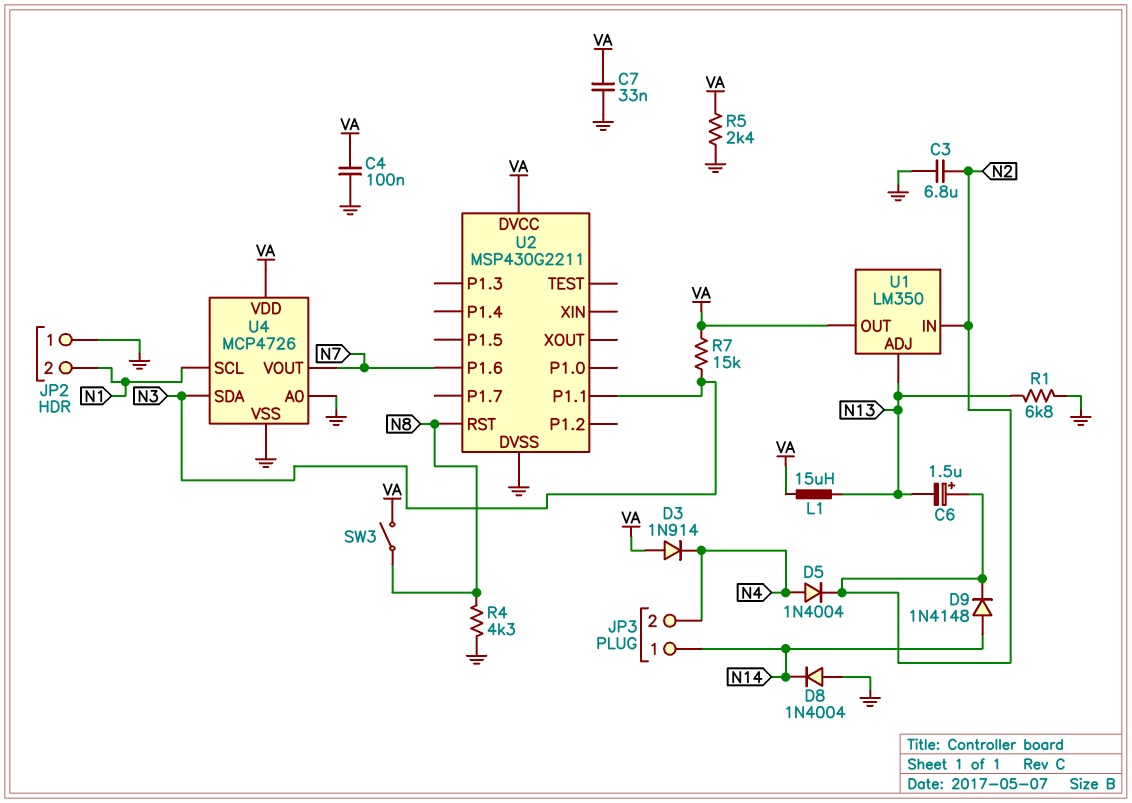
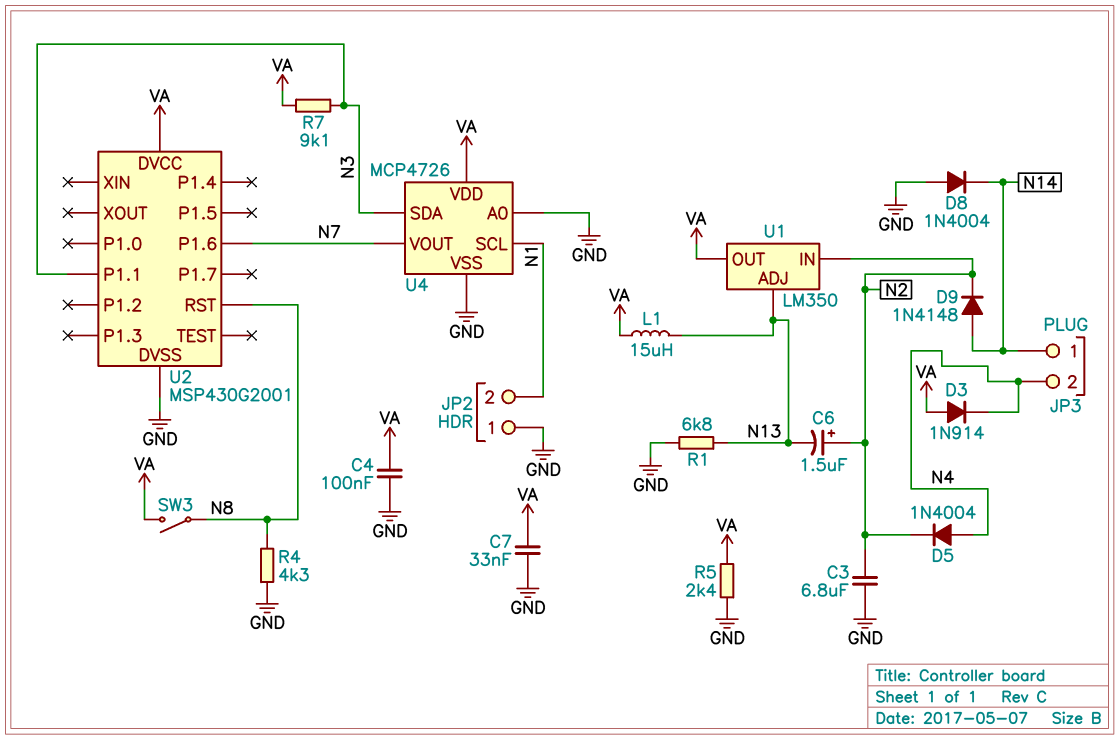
R7: 15k (N3, VA) -> 9.1k (N3, VA)
U2: MSP430G2211 -> MSP430G2001

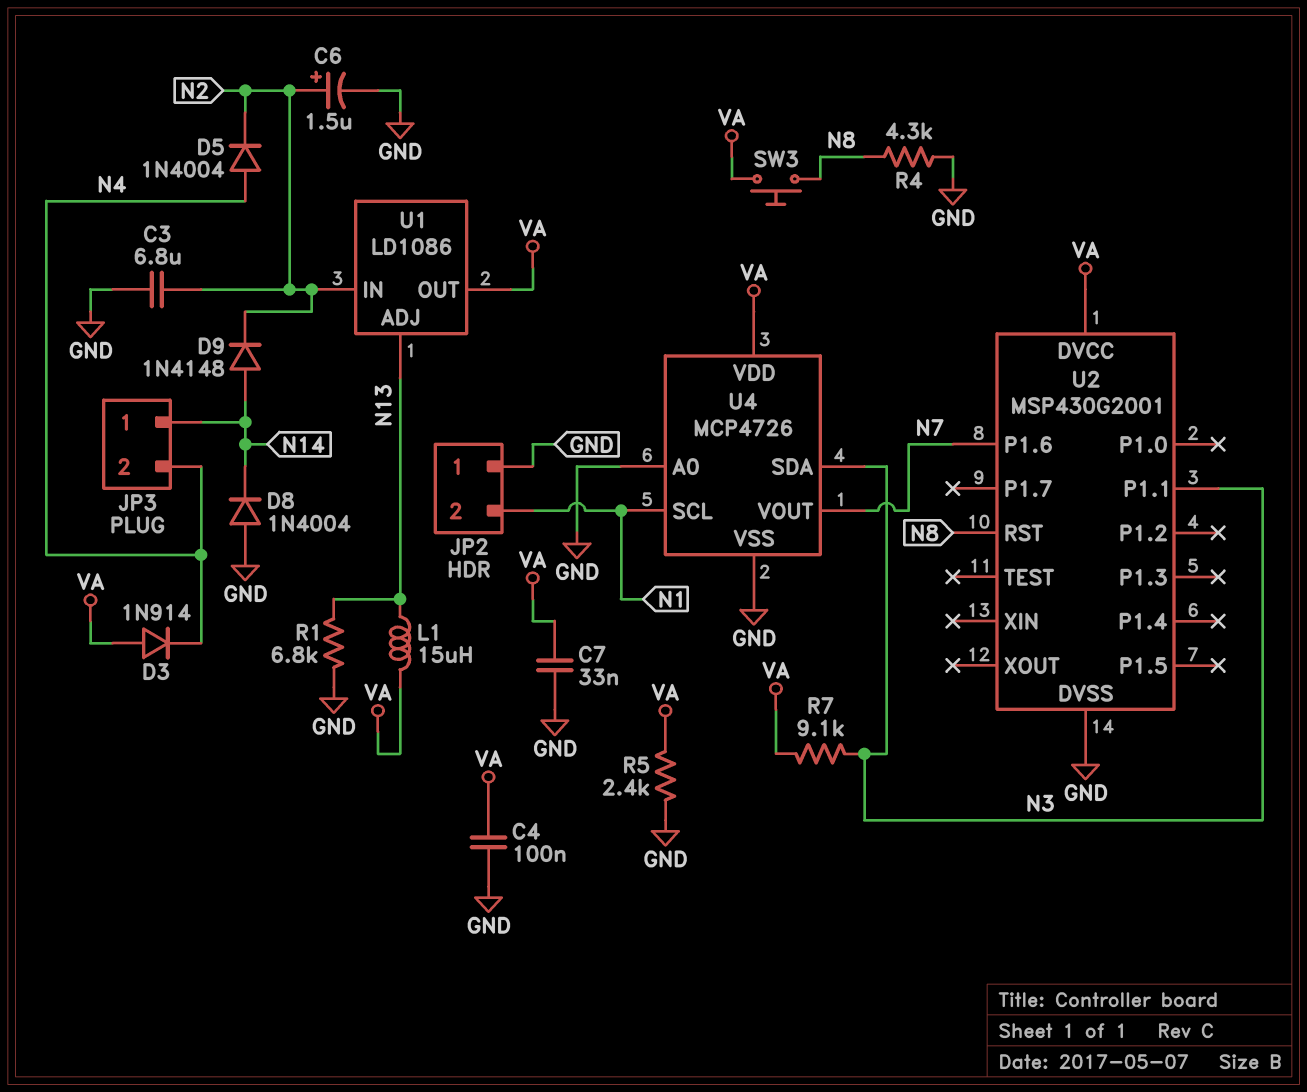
C6: 1.5uF (plus N2, minus N13) -> 1.5uF (plus N2, minus GND)
SW3: switch (N8, VA) -> button (N8, VA)
U1: LM350 -> LD1086

